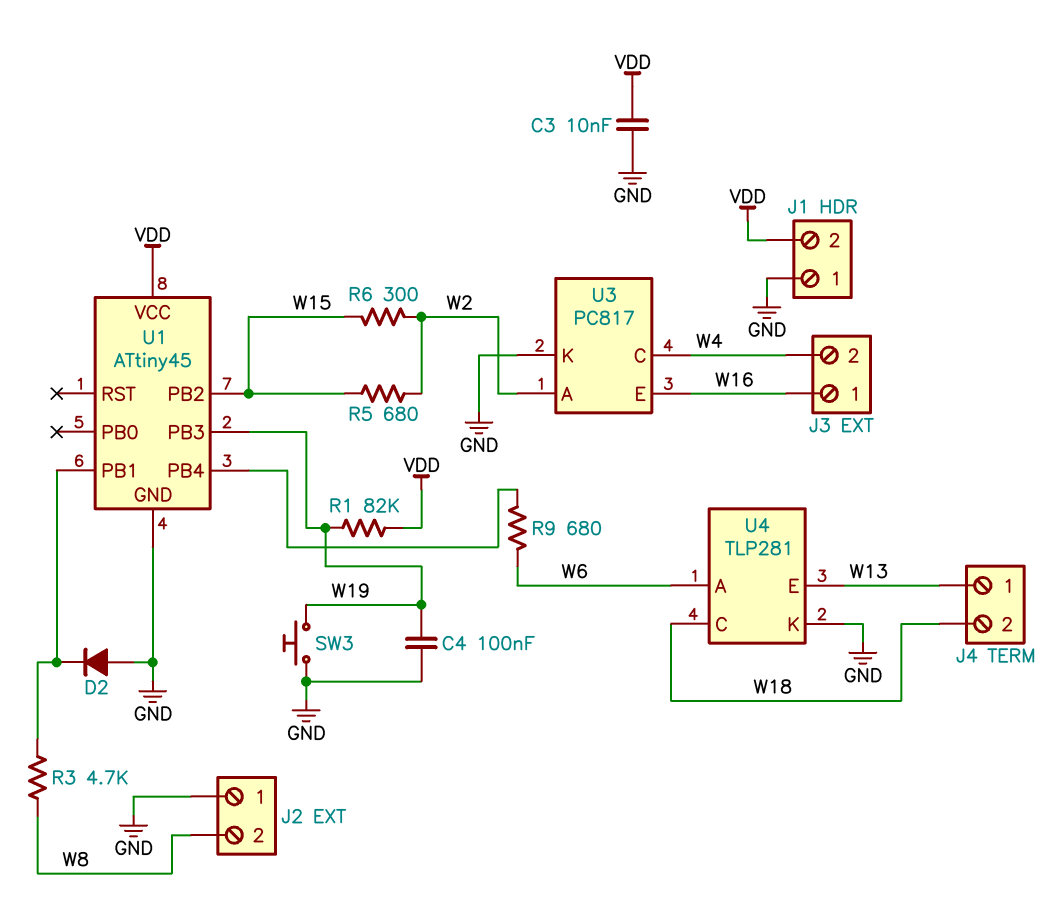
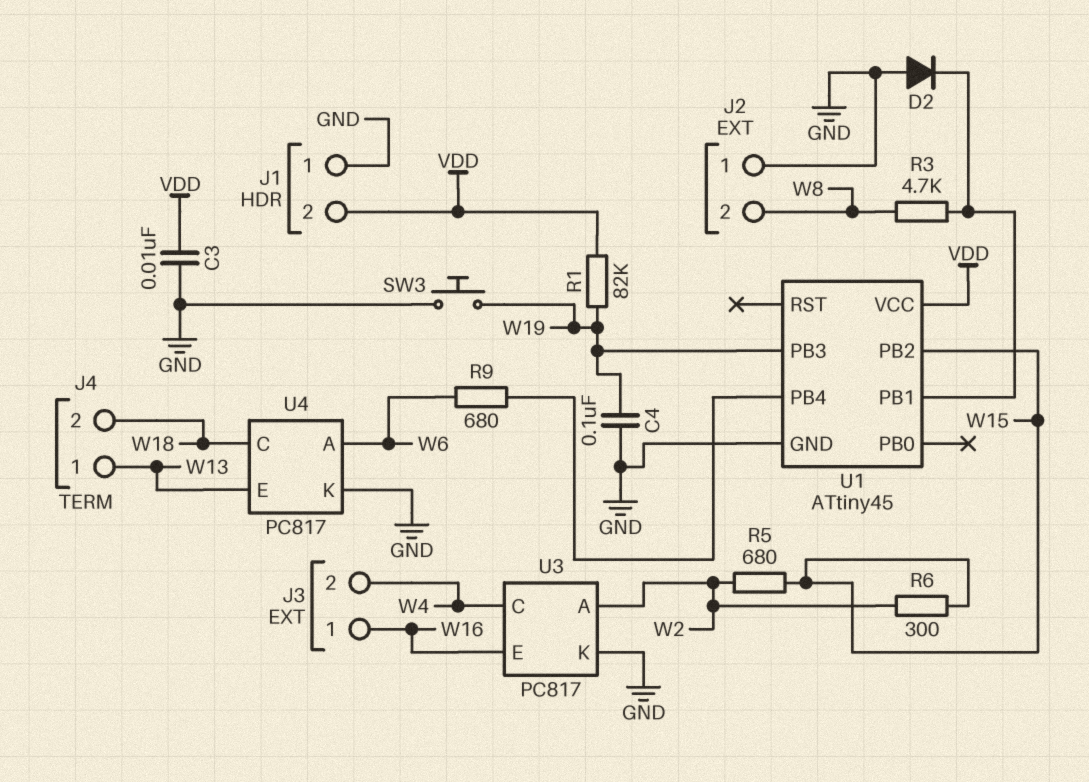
U4: TLP281 -> PC817

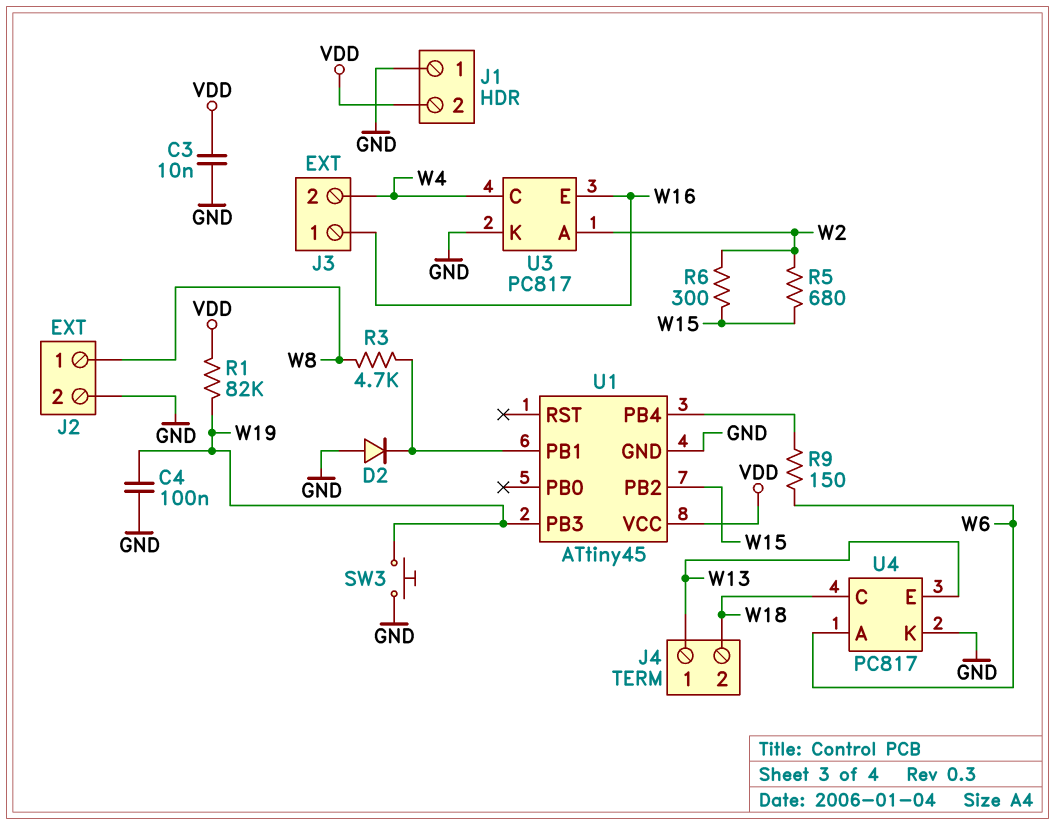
J2 pin 1: GND -> W8
J2 pin 2: W8 -> GND
R9: 680 (U1/PB4, W6) -> 150 (U1/PB4, W6)

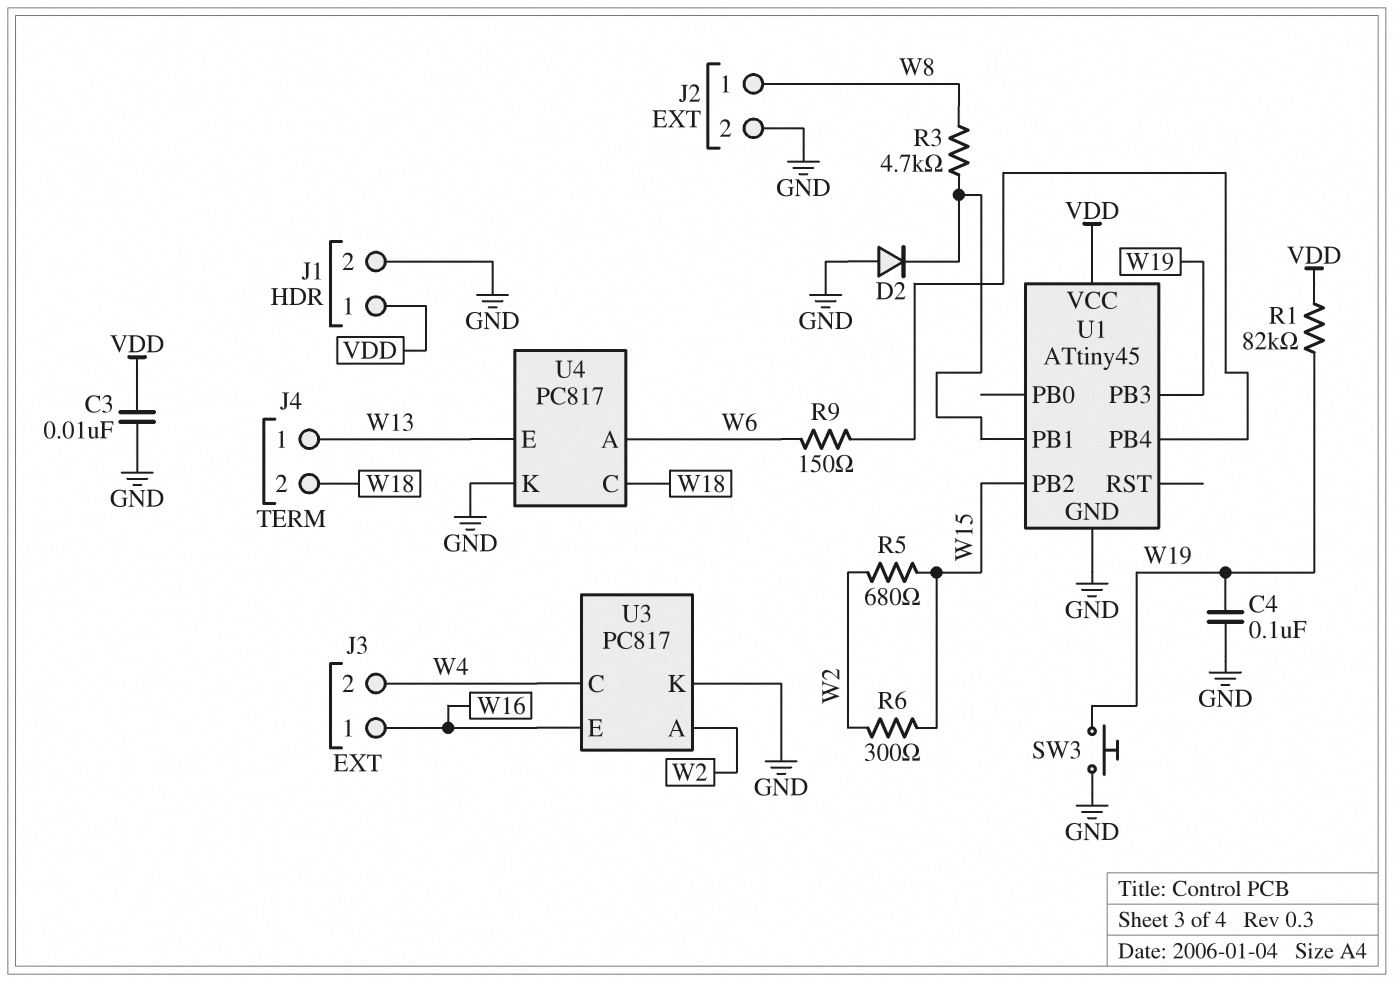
J1 pin 1: GND -> VDD
J1 pin 2: VDD -> GND

